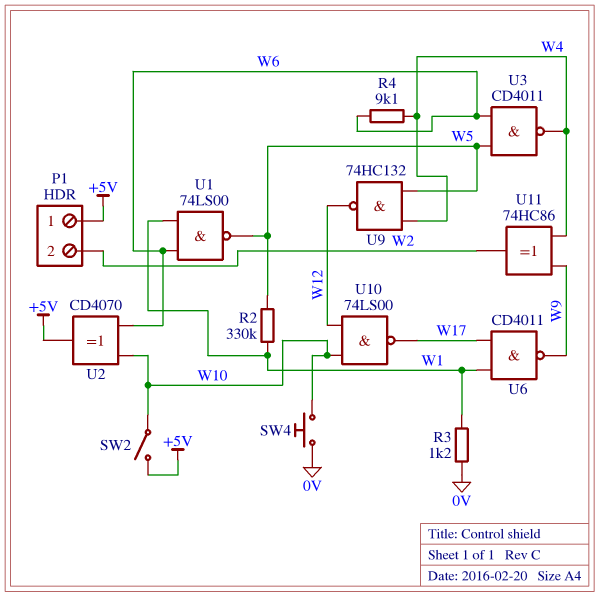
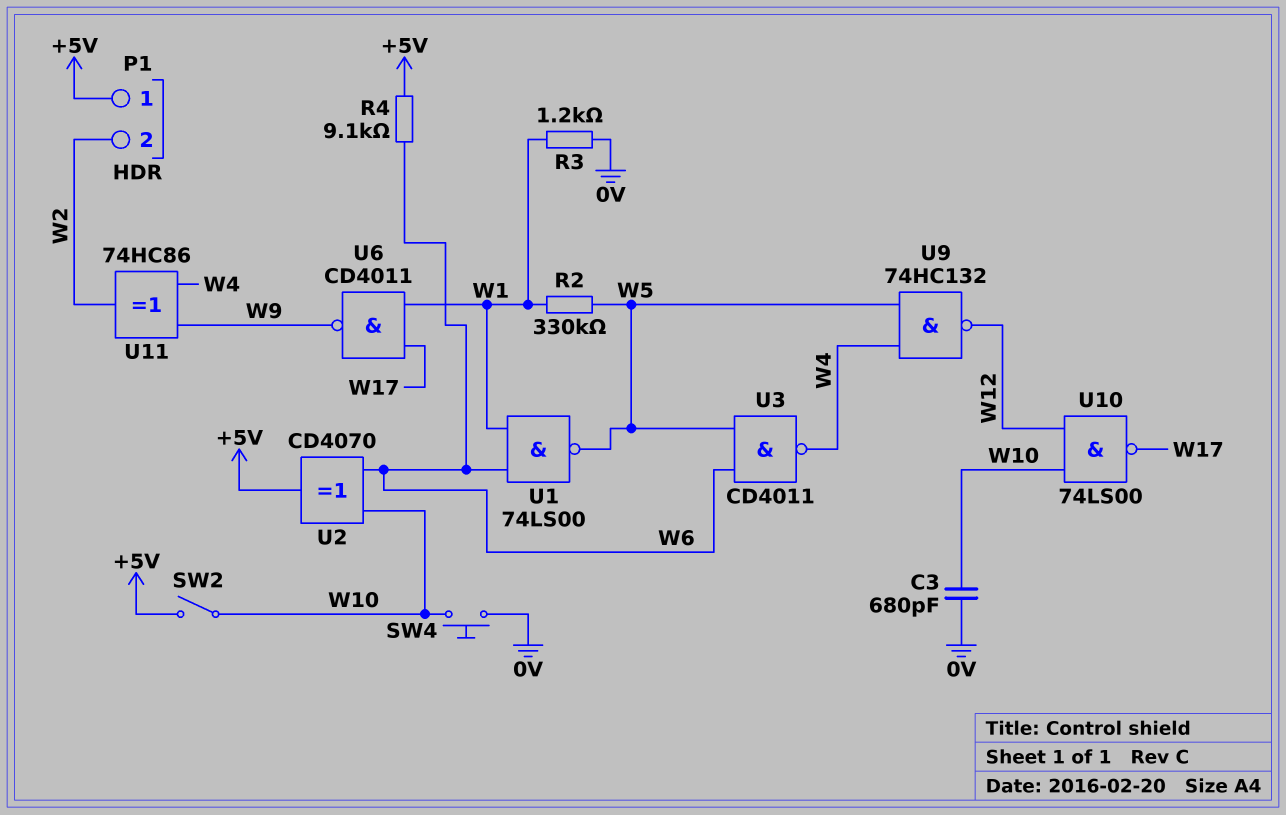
C3: none -> 680pF (0V, W10)
R4: 9.1k (W4, W6) -> 9.1k (+5V, W6)

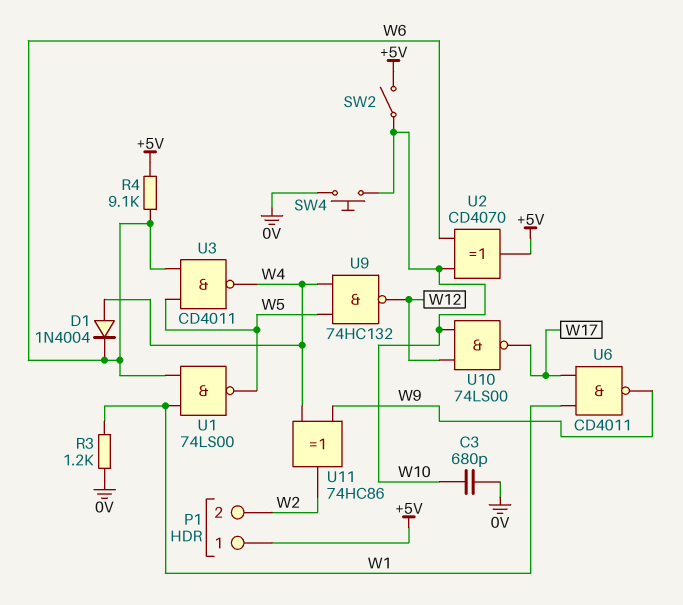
D1: none -> diode 1N4004 (A W4, K W6)
R2: 330k (W1, W5) -> none

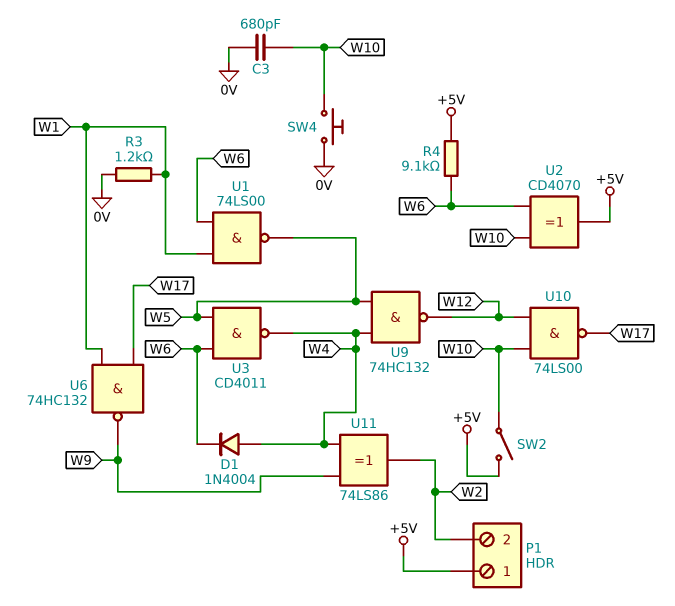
U6: NAND CD4011 (in W1, in W17, out W9) -> NAND 74HC132 (in W1, in W17, out W9)
U11: XOR 74HC86 (in W4, in W9, out W2) -> XOR 74LS86 (in W4, in W9, out W2)

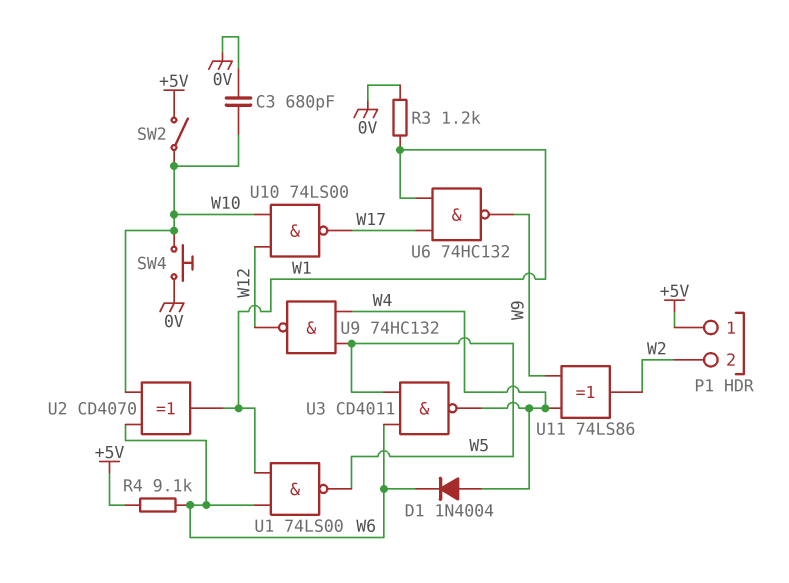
U2: XOR CD4070 (in W6, in W10, out +5V) -> XOR CD4070 (in W6, in W10, out W1)

